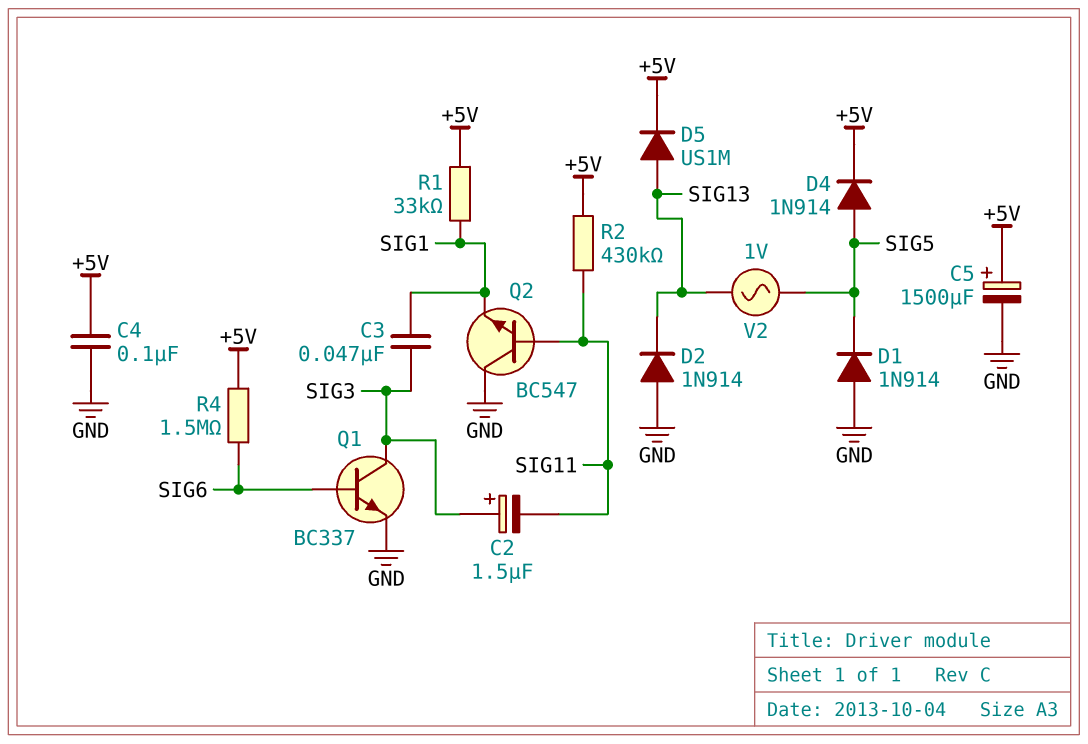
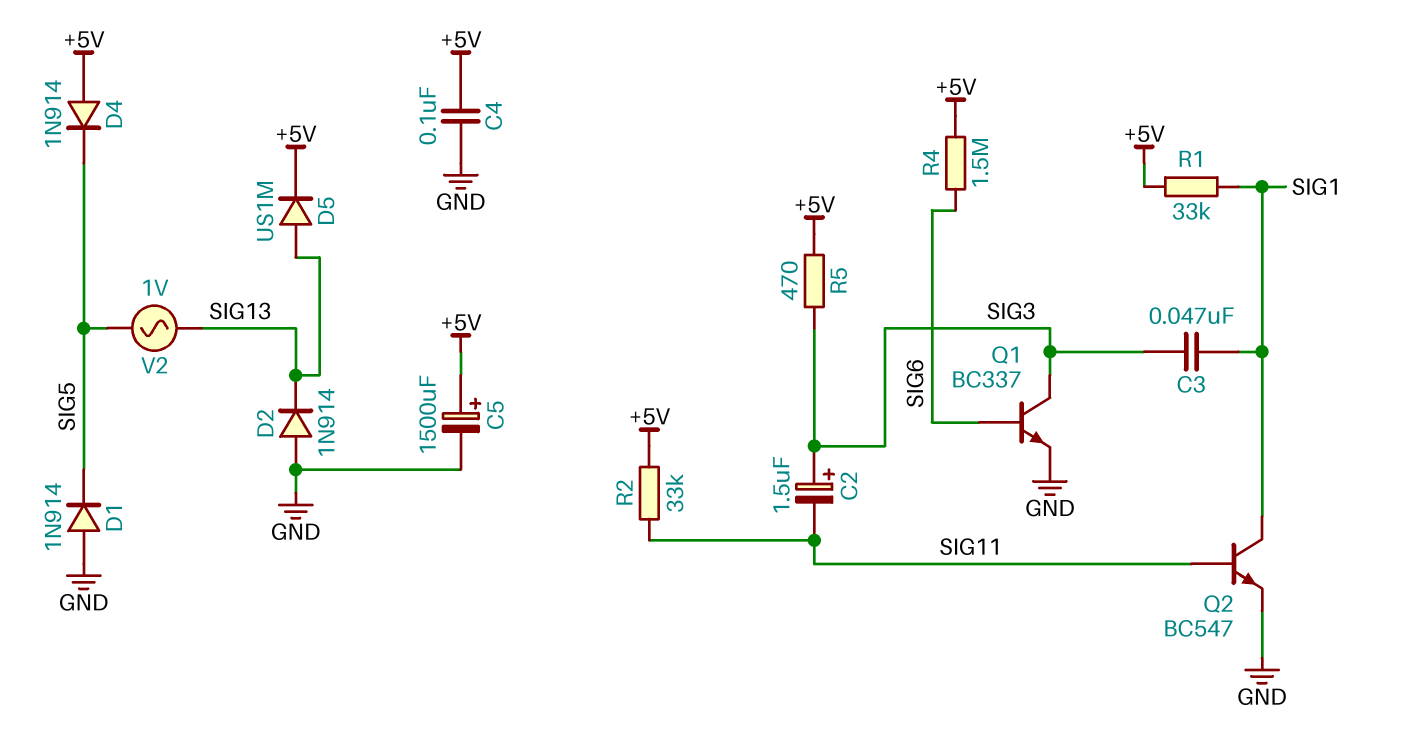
D4: diode 1N914 (A SIG5, K +5V) -> diode 1N914 (A +5V, K SIG5)
Q2: NPN BC547 (B SIG11, C GND, E SIG1) -> NPN BC547 (B SIG11, C SIG1, E GND)
R2: 430k (+5V, SIG11) -> 33k (+5V, SIG11)
R5: none -> 470 (+5V, SIG3)

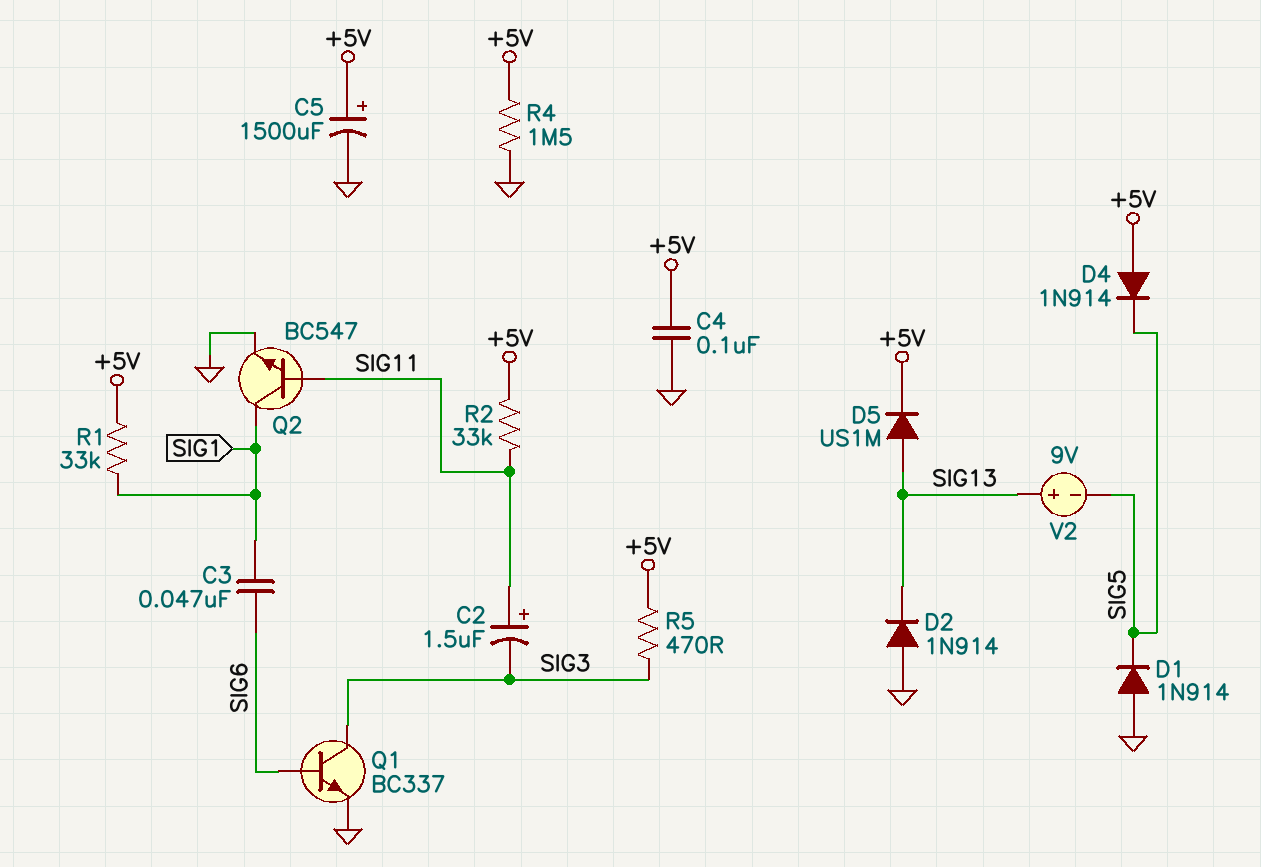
C2: 1.5uF (plus SIG3, minus SIG11) -> 1.5uF (plus SIG11, minus SIG3)
C3: 47nF (SIG1, SIG3) -> 47nF (SIG1, SIG6)
R4: 1.5M (+5V, SIG6) -> 1.5M (+5V, GND)
V2: AC 1V (SIG5, SIG13) -> 9V (plus SIG13, minus SIG5)

